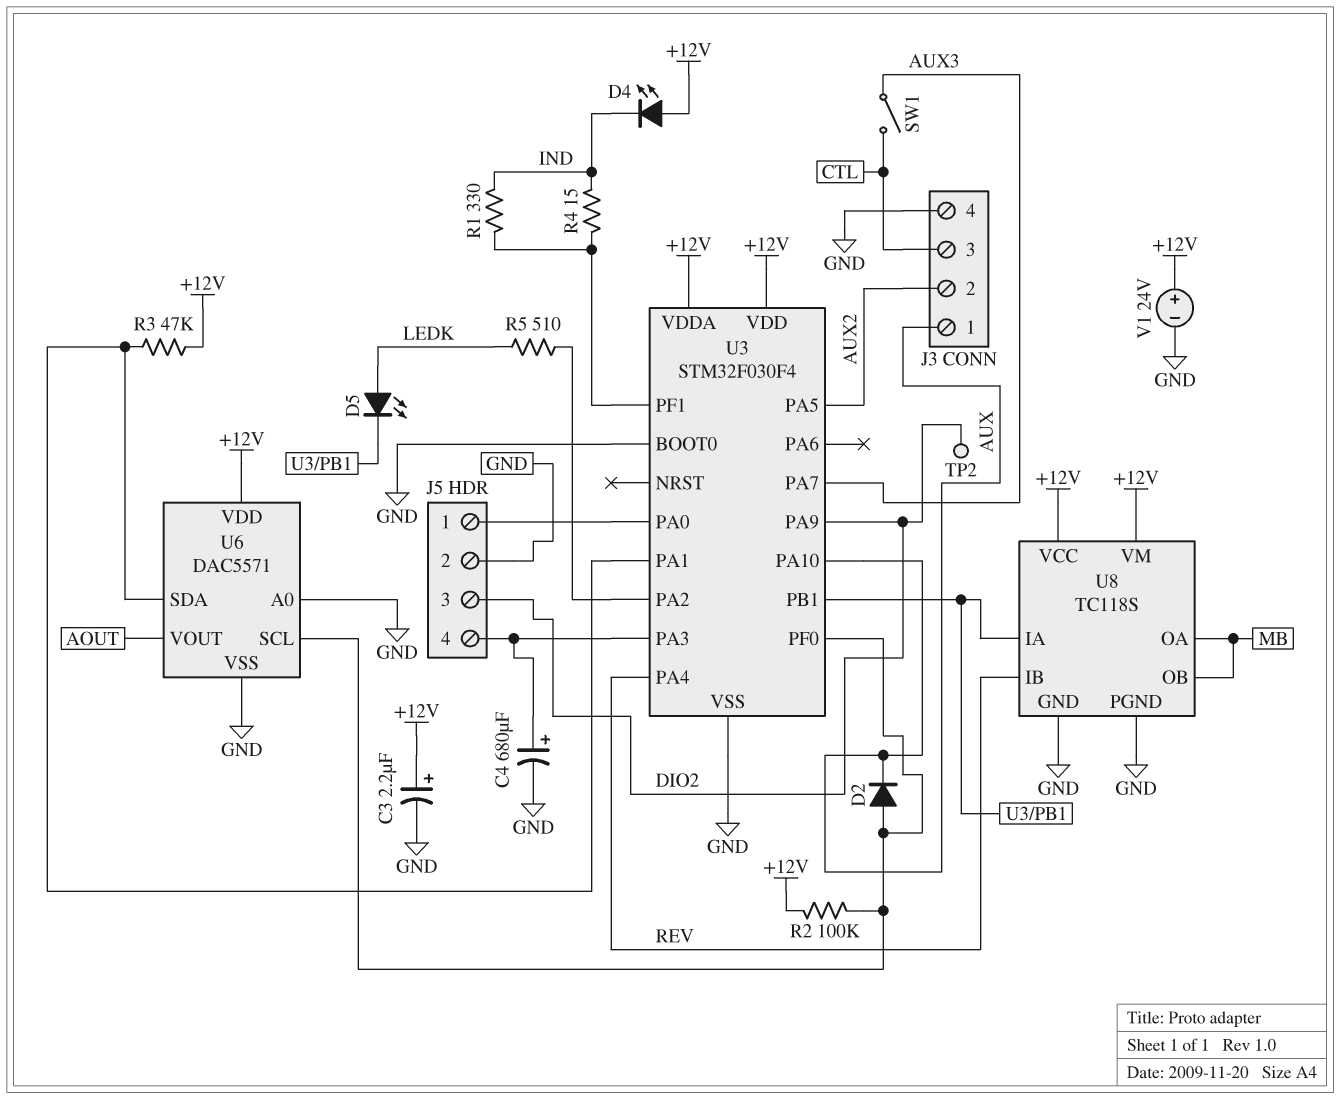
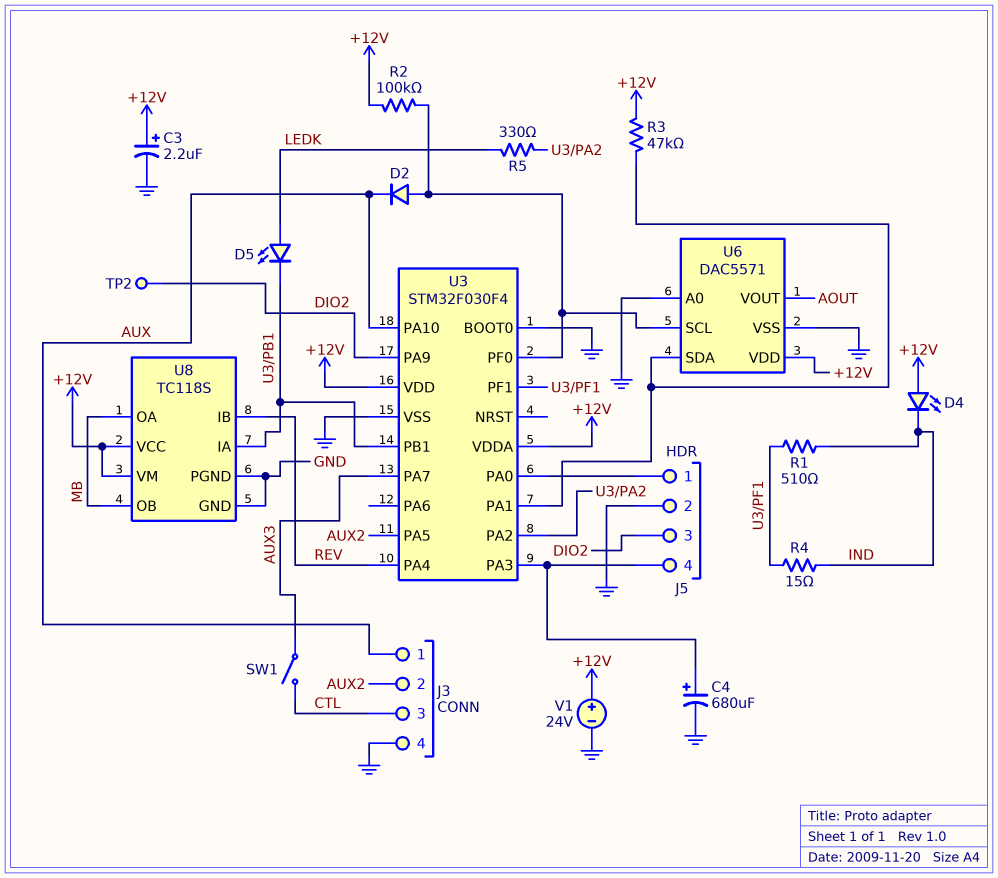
R1: 330 (IND, U3/PF1) -> 510 (IND, U3/PF1)
R5: 510 (LEDK, U3/PA2) -> 330 (LEDK, U3/PA2)

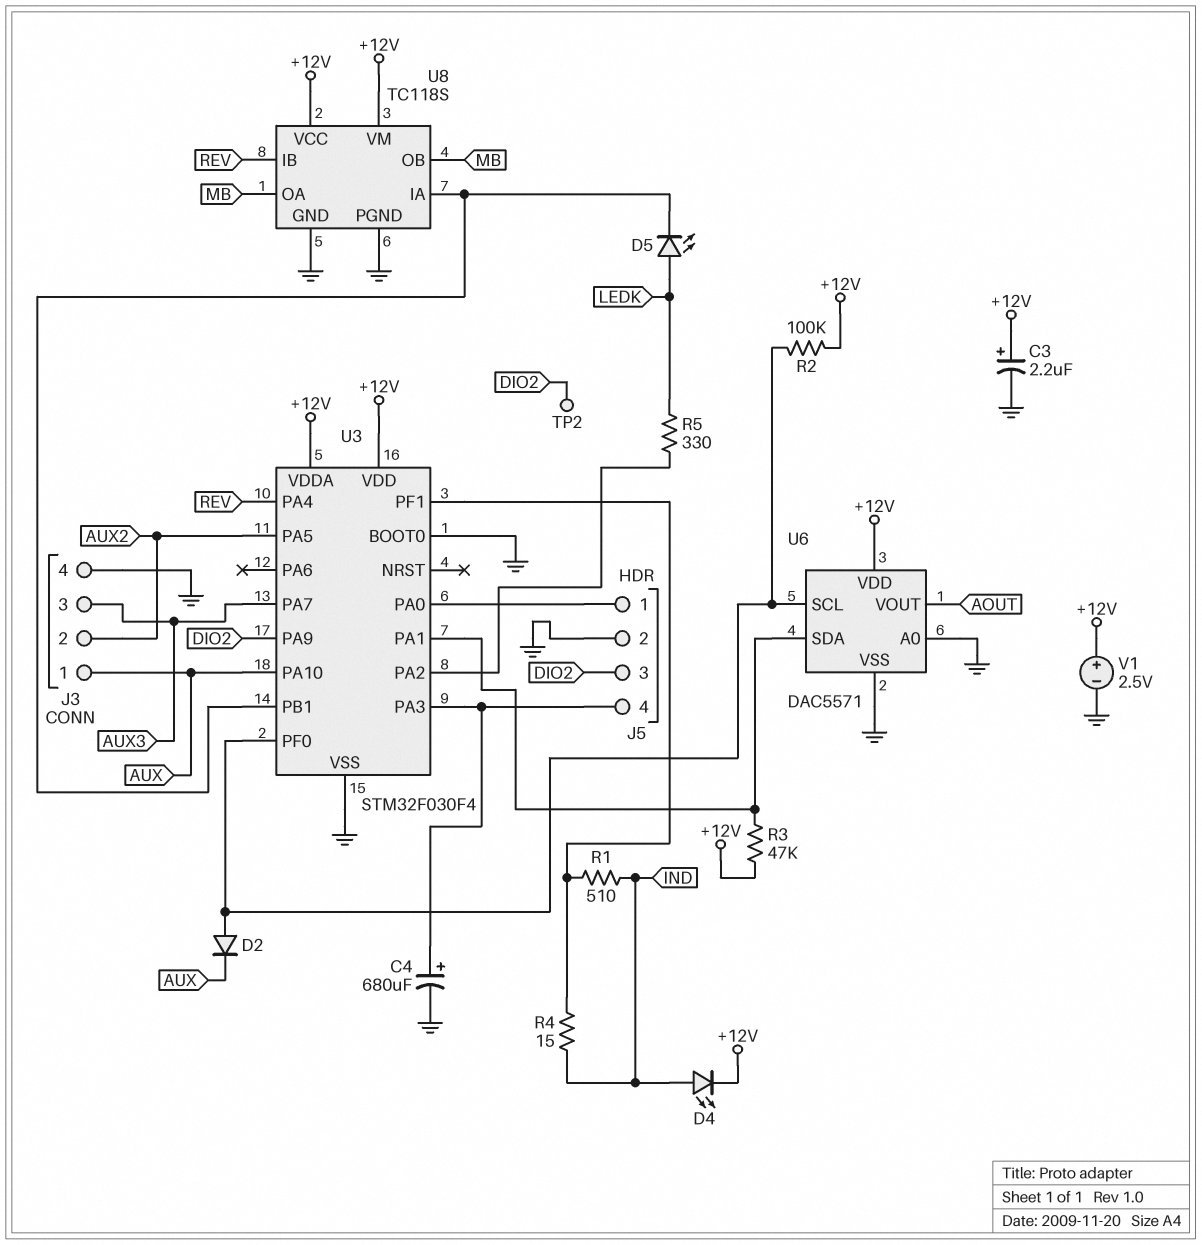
D4: LED (A +12V, K IND) -> LED (A IND, K +12V)
J3 pin 3: CTL -> AUX3
SW1: switch (AUX3, CTL) -> none
V1: 24V (plus +12V, minus GND) -> 2.5V (plus +12V, minus GND)

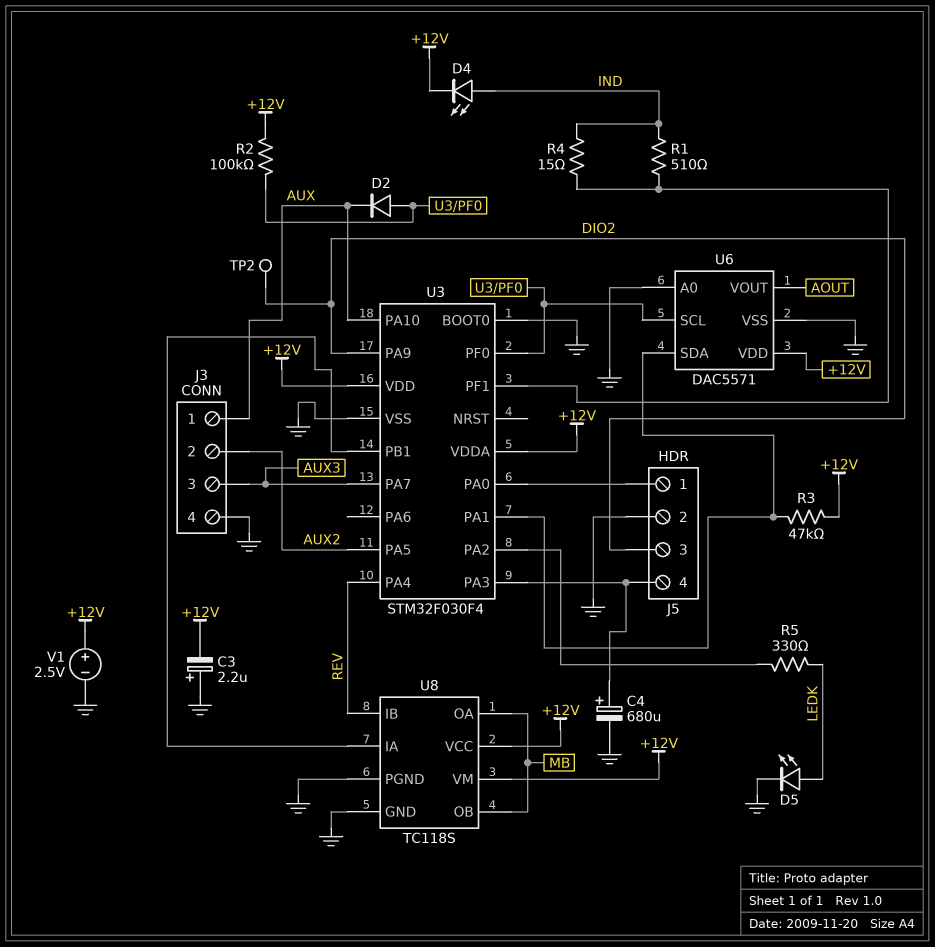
C3: 2.2uF (plus +12V, minus GND) -> 2.2uF (plus GND, minus +12V)
D5: LED (A LEDK, K U3/PB1) -> LED (A LEDK, K GND)

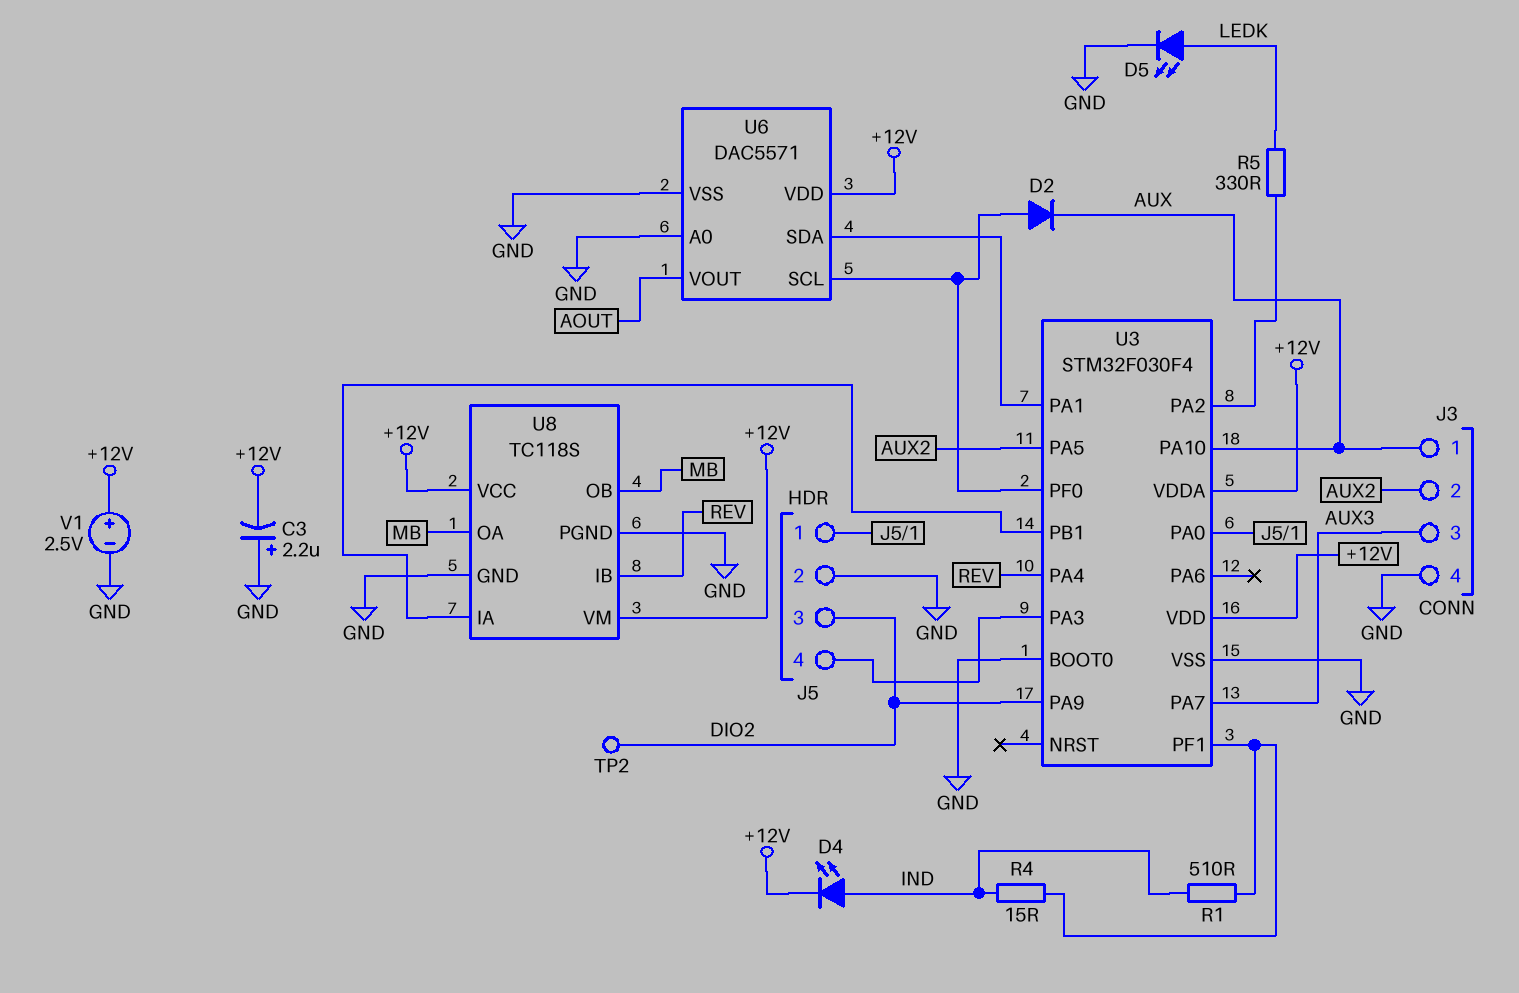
C4: 680uF (plus J5/4, minus GND) -> none
R2: 100k (+12V, U3/PF0) -> none
R3: 47k (+12V, U3/PA1) -> none

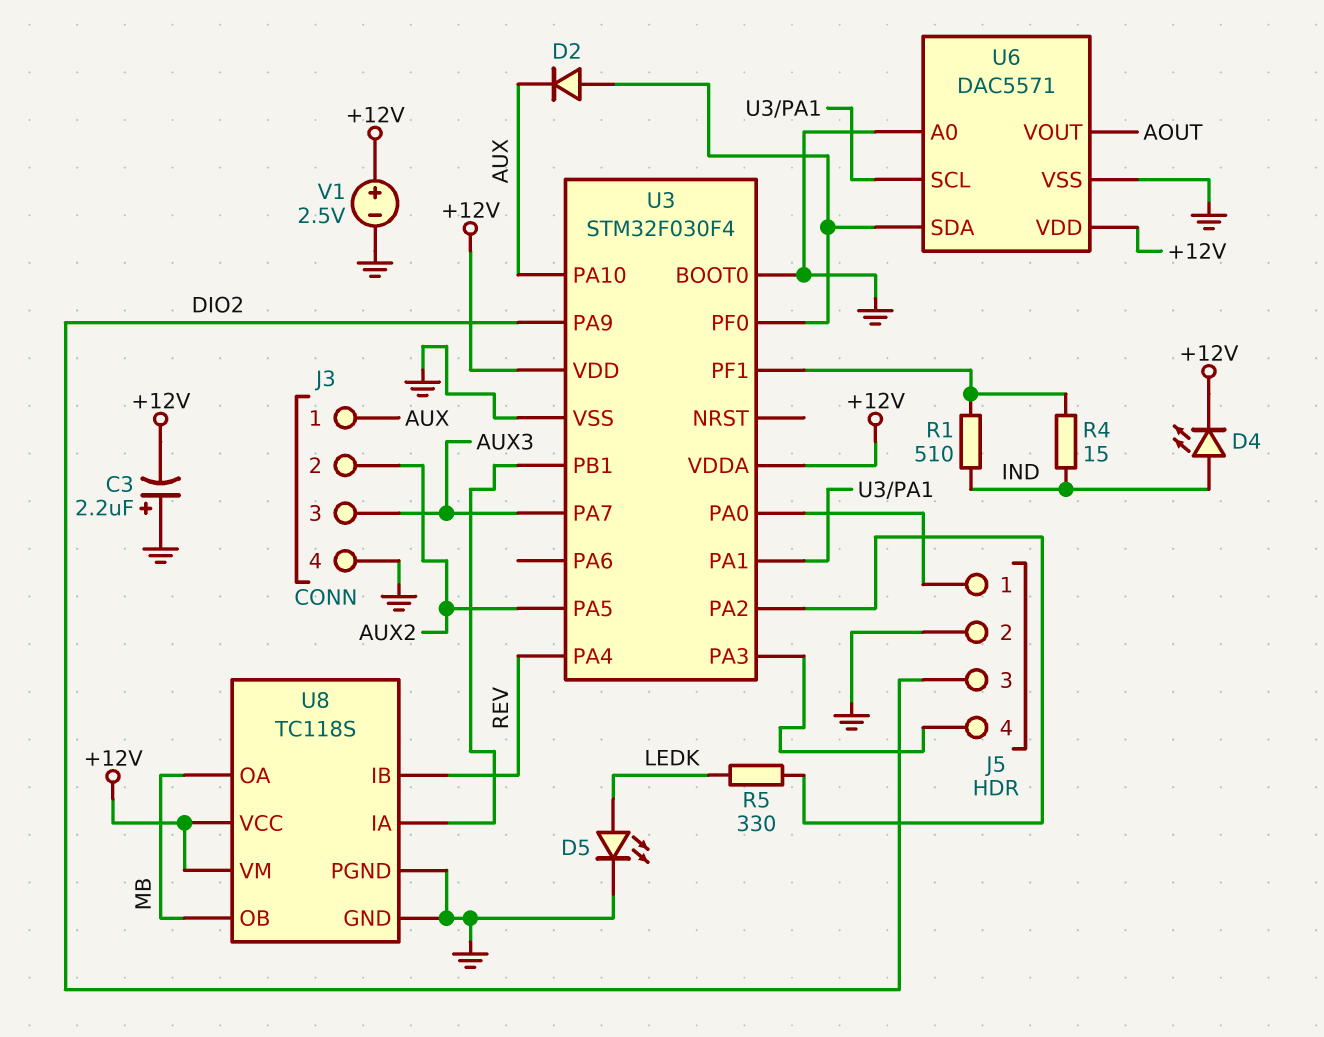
TP2: test point (DIO2) -> none
U6 pin SCL: U3/PF0 -> U3/PA1
U6 pin SDA: U3/PA1 -> U3/PF0

